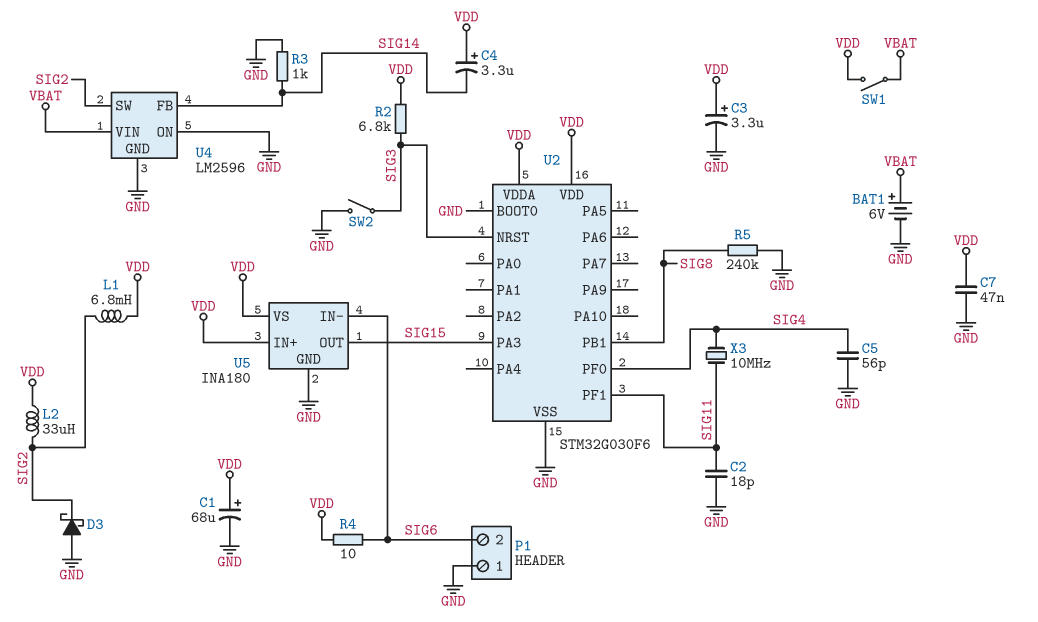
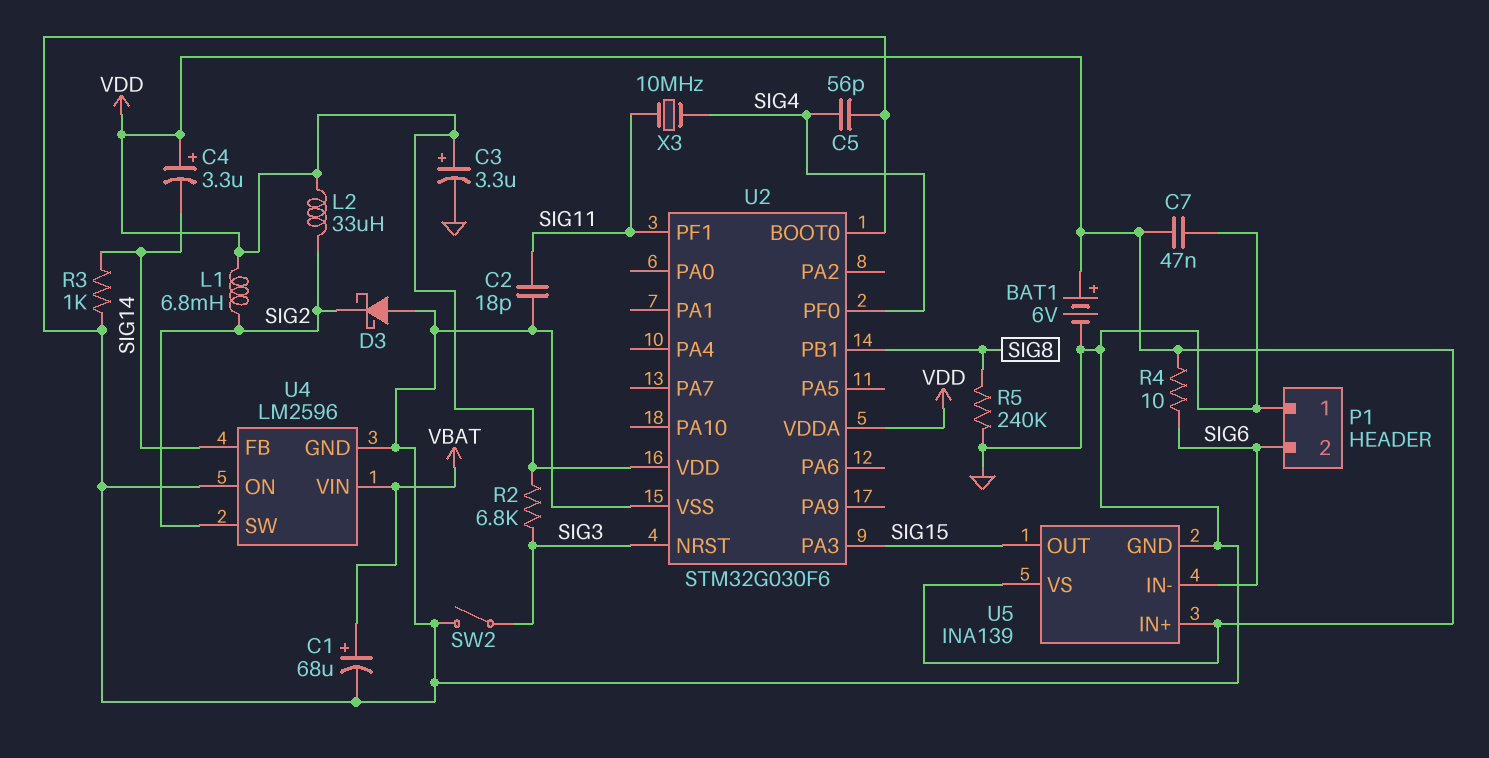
BAT1: 6V (plus VBAT, minus GND) -> 6V (plus VDD, minus GND)
C1: 68uF (plus VDD, minus GND) -> 68uF (plus VBAT, minus GND)
SW1: switch (VBAT, VDD) -> none
U5: INA180 -> INA139

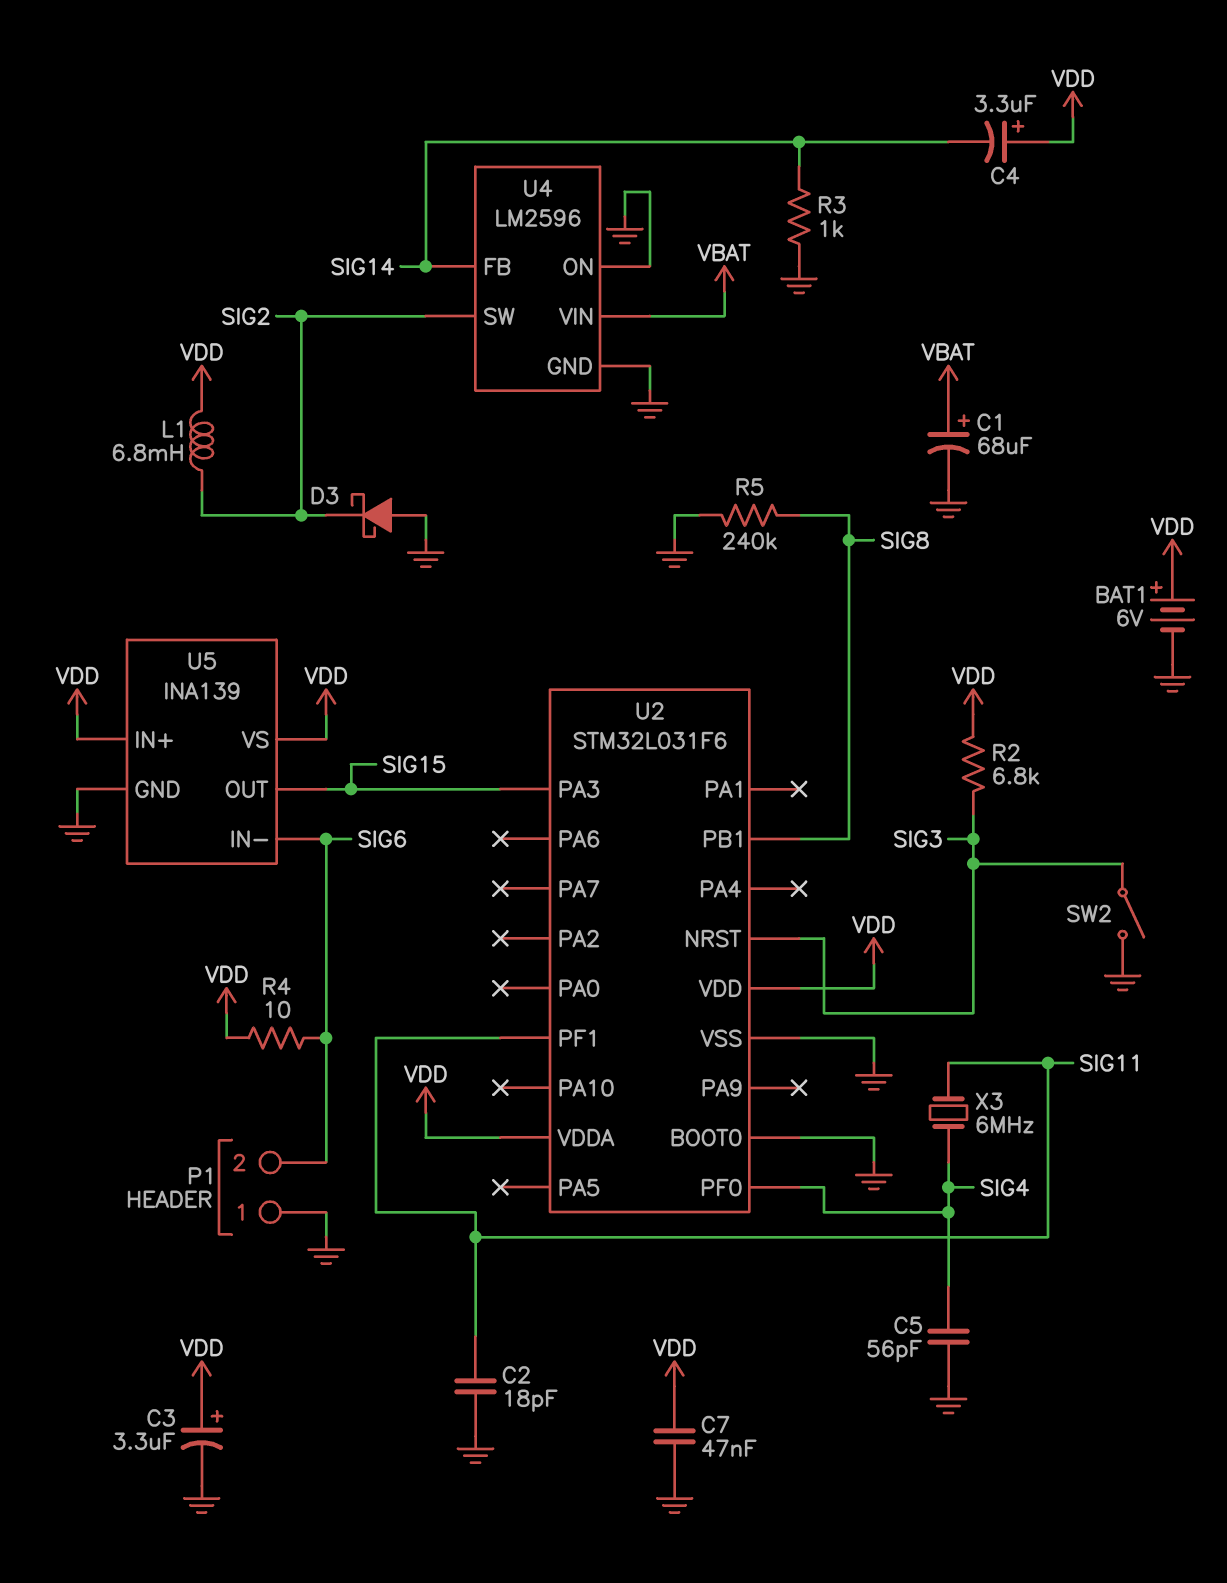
L2: 33uH (SIG2, VDD) -> none
U2: STM32G030F6 -> STM32L031F6
X3: 10MHz (SIG4, SIG11) -> 6MHz (SIG4, SIG11)

